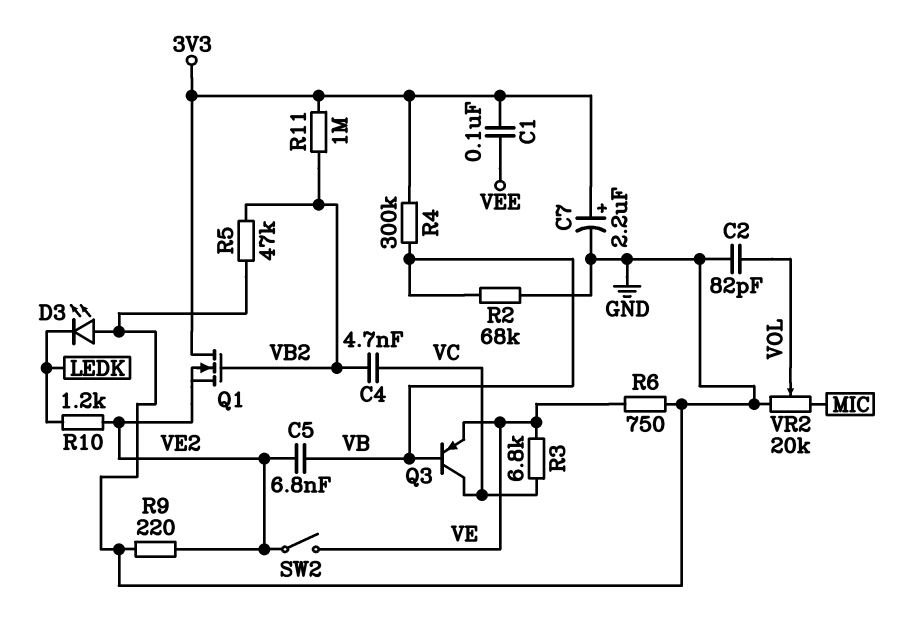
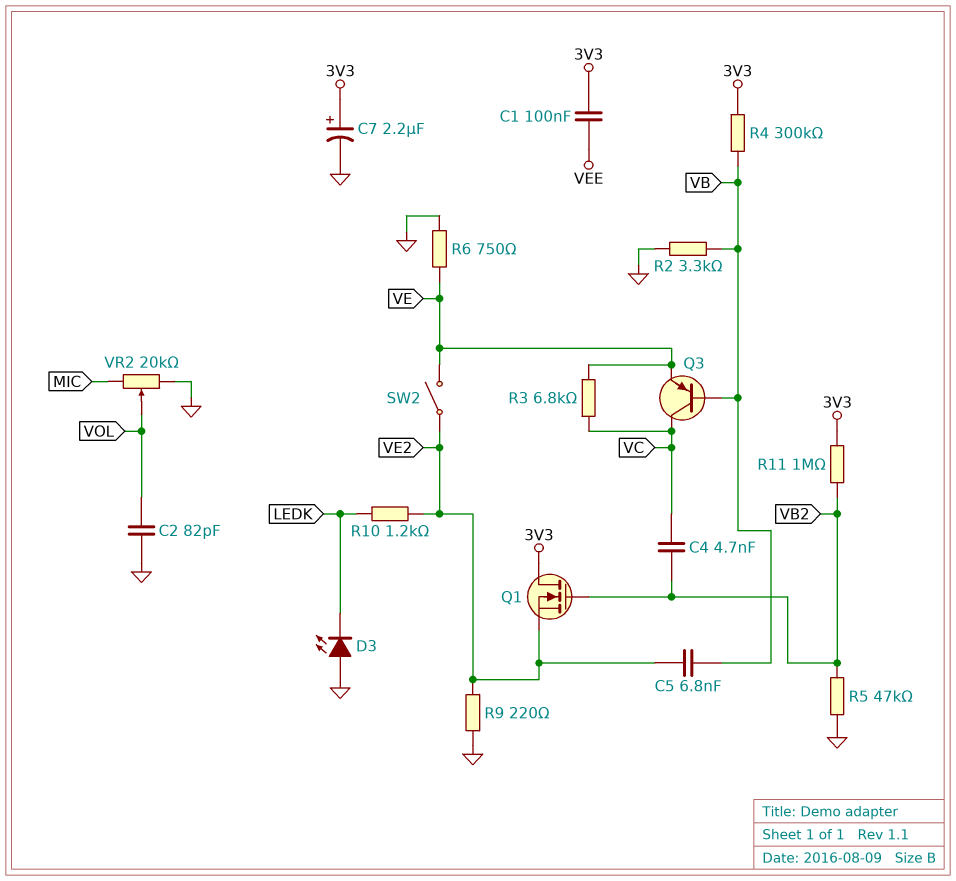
R2: 68k (GND, VB) -> 3.3k (GND, VB)

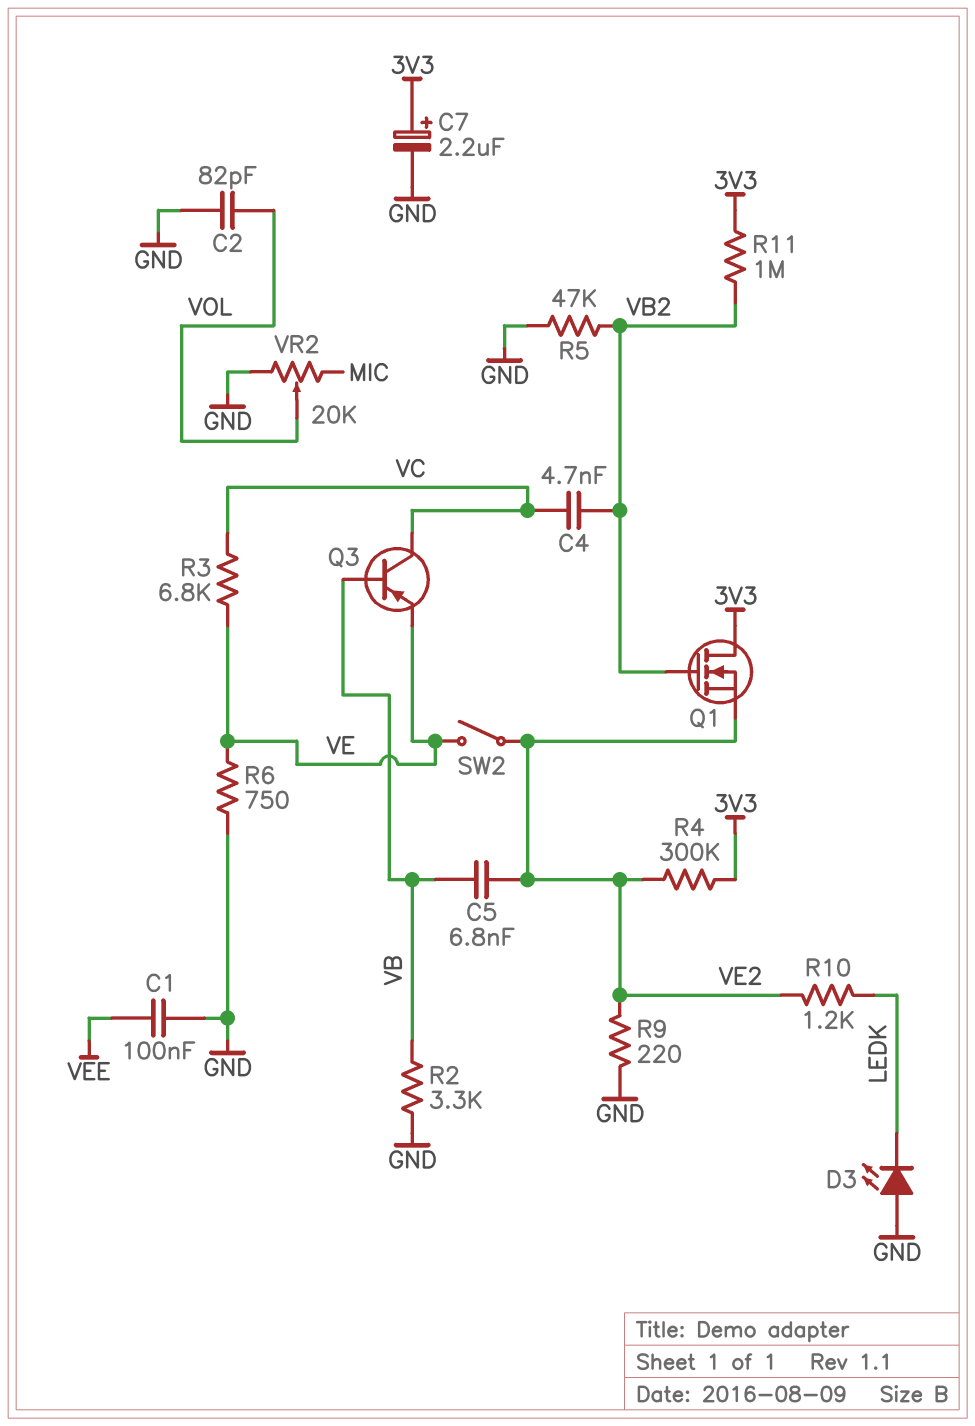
C1: 100nF (3V3, VEE) -> 100nF (GND, VEE)
R4: 300k (3V3, VB) -> 300k (3V3, VE2)

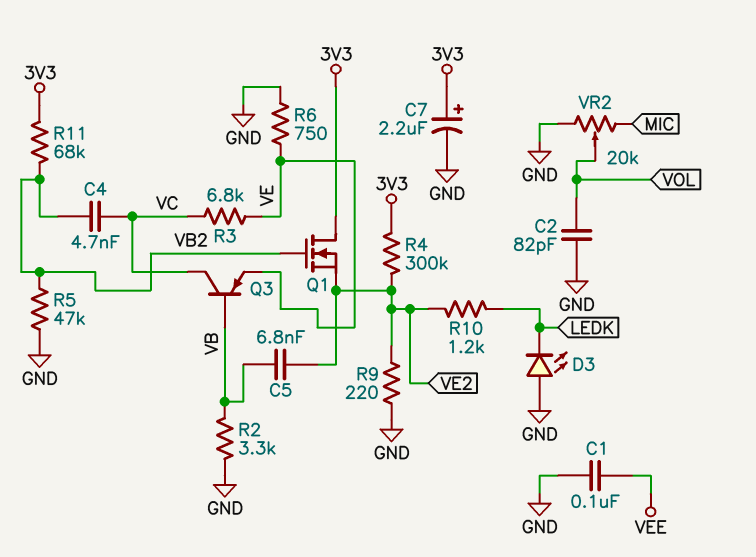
R11: 1M (3V3, VB2) -> 68k (3V3, VB2)
SW2: switch (VE, VE2) -> none

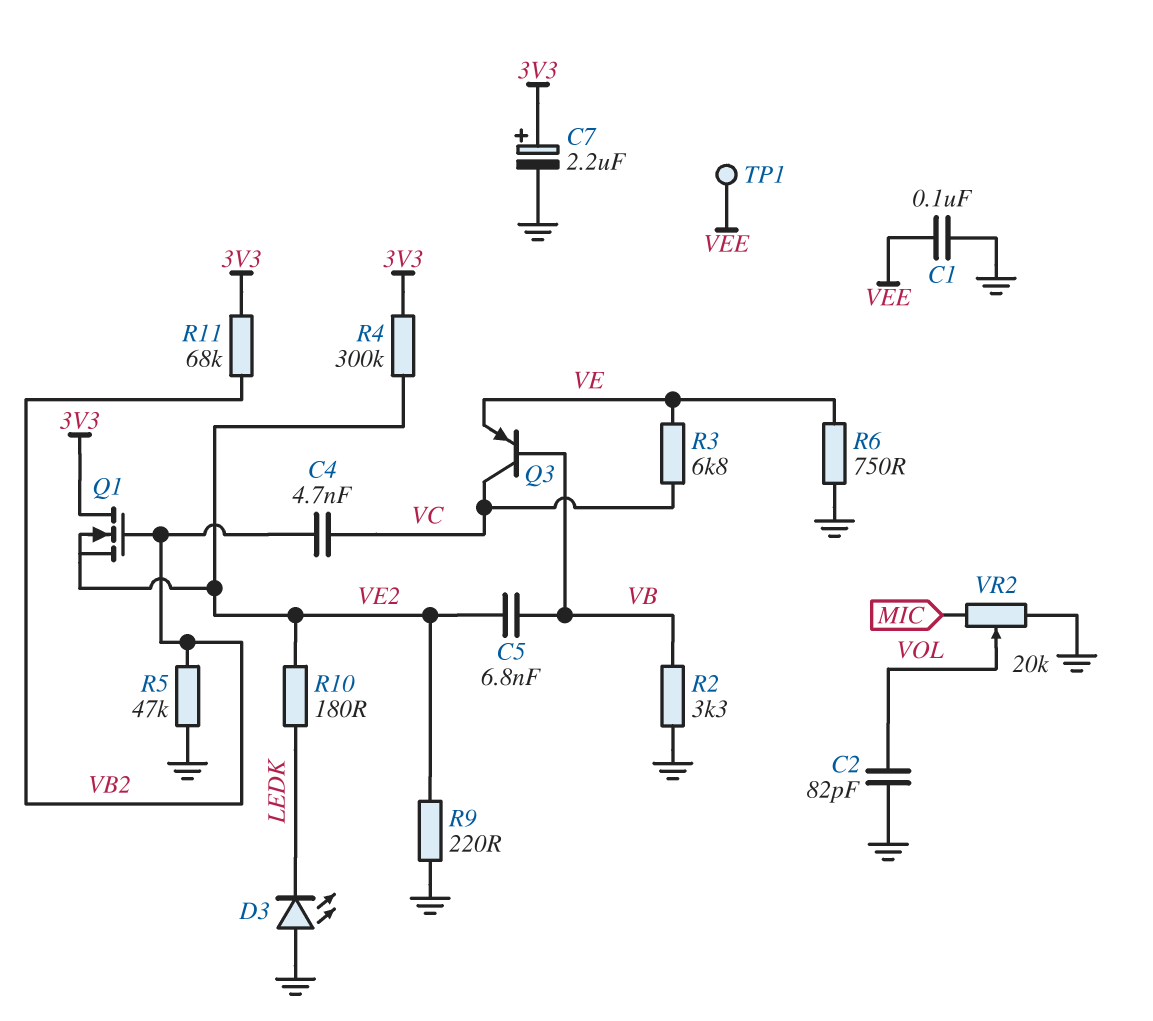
R10: 1.2k (LEDK, VE2) -> 180 (LEDK, VE2)
TP1: none -> test point (VEE)

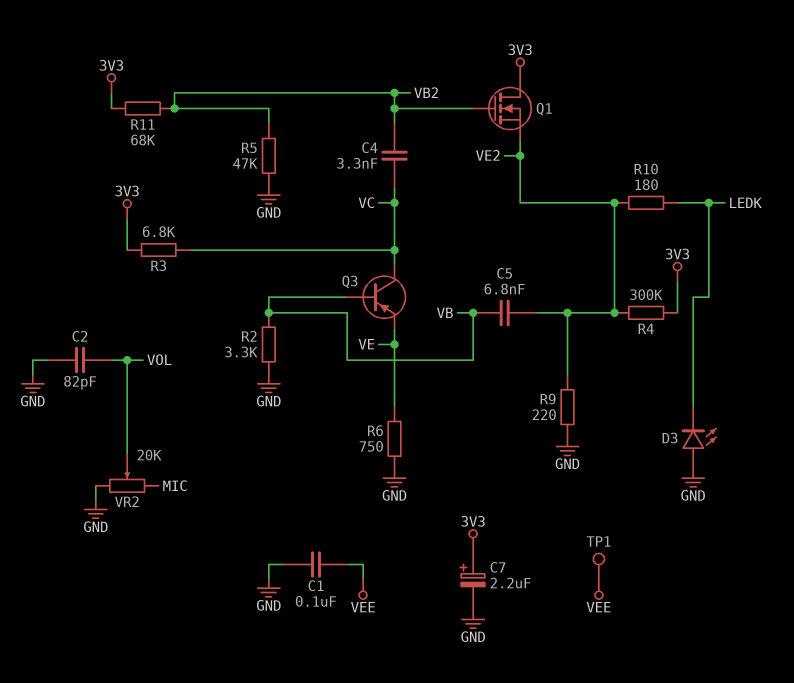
C4: 4.7nF (VB2, VC) -> 3.3nF (VB2, VC)
R3: 6.8k (VC, VE) -> 6.8k (3V3, VC)

